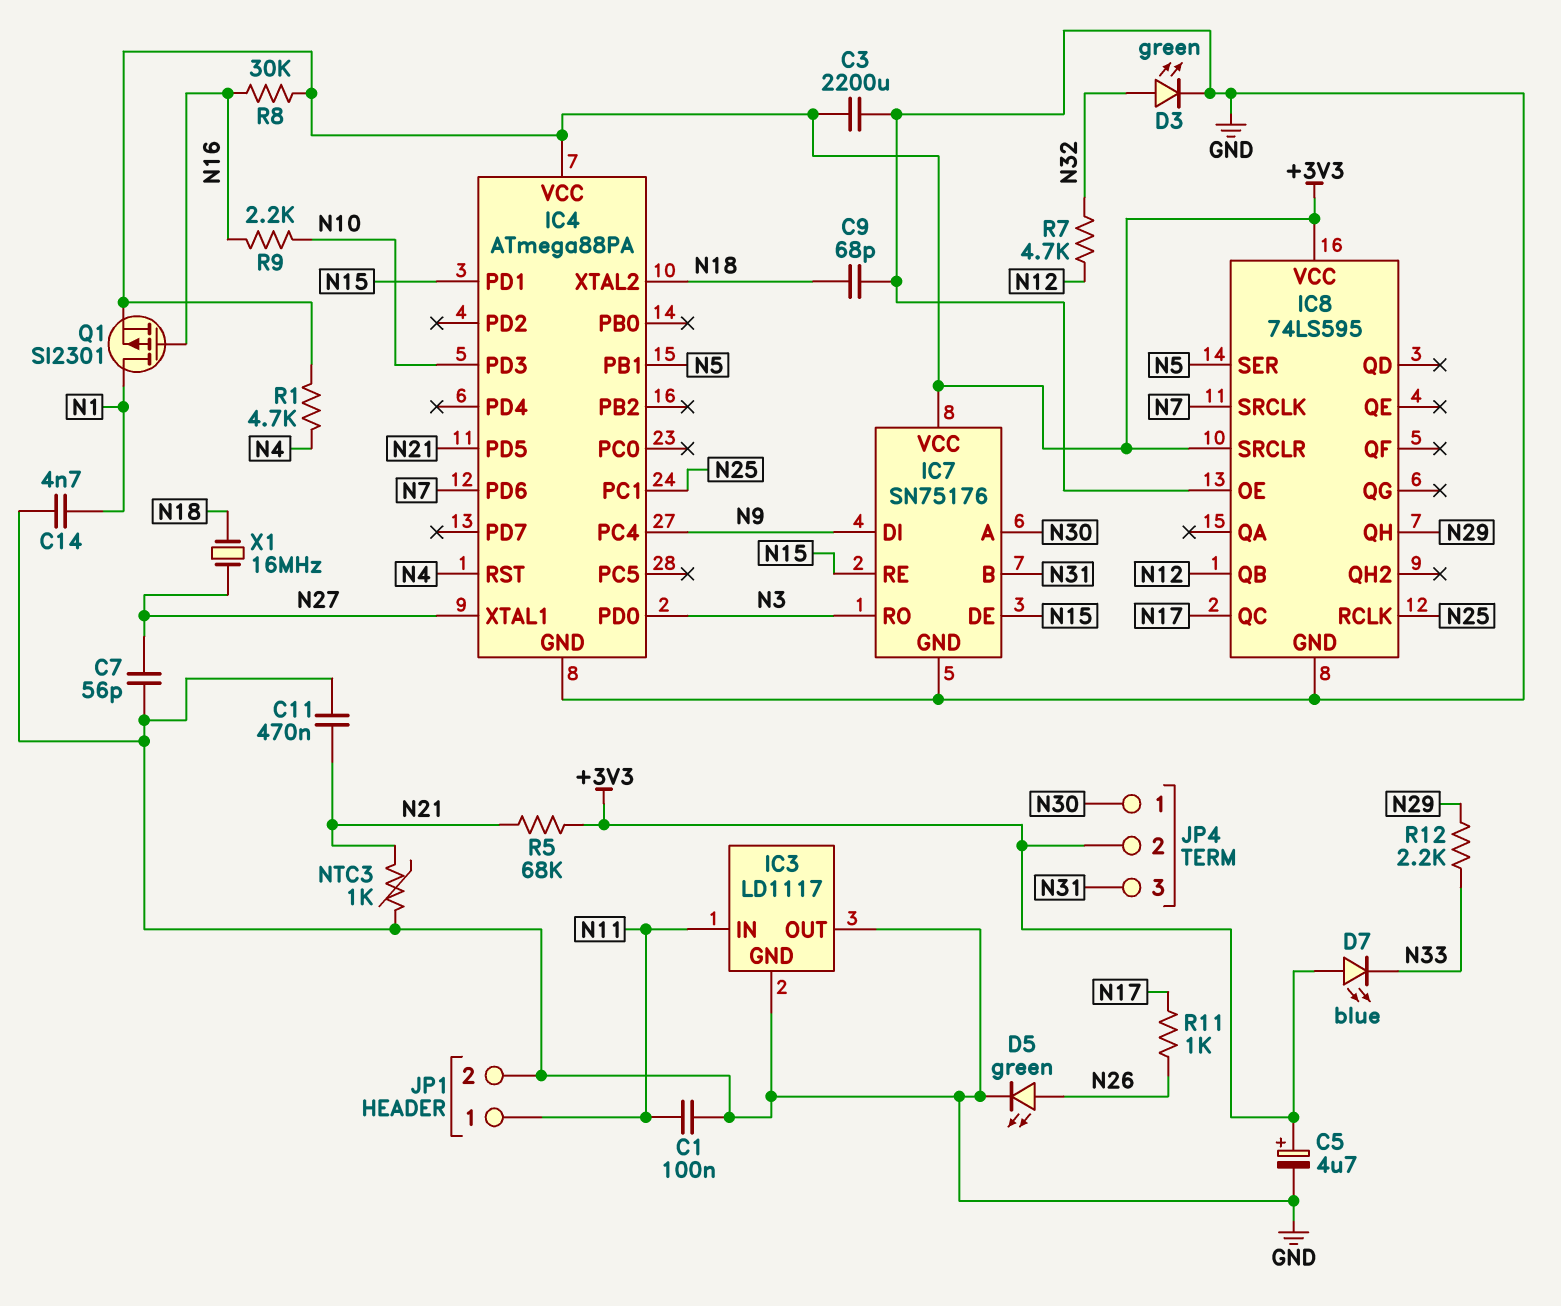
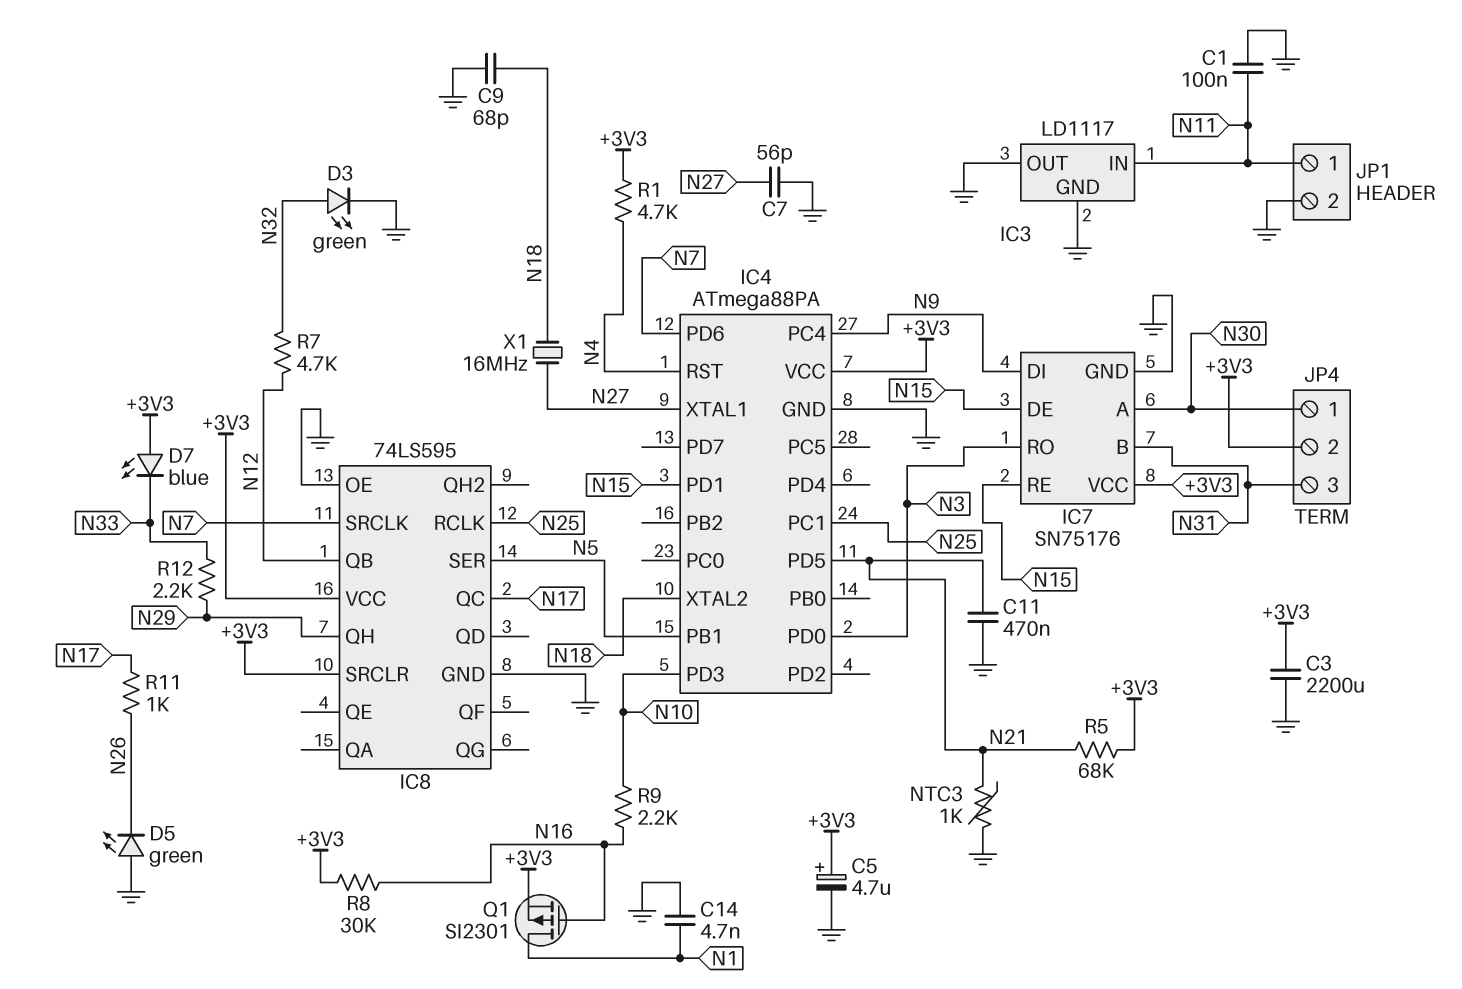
D5: LED green (A N26, K GND) -> LED green (A GND, K N26)

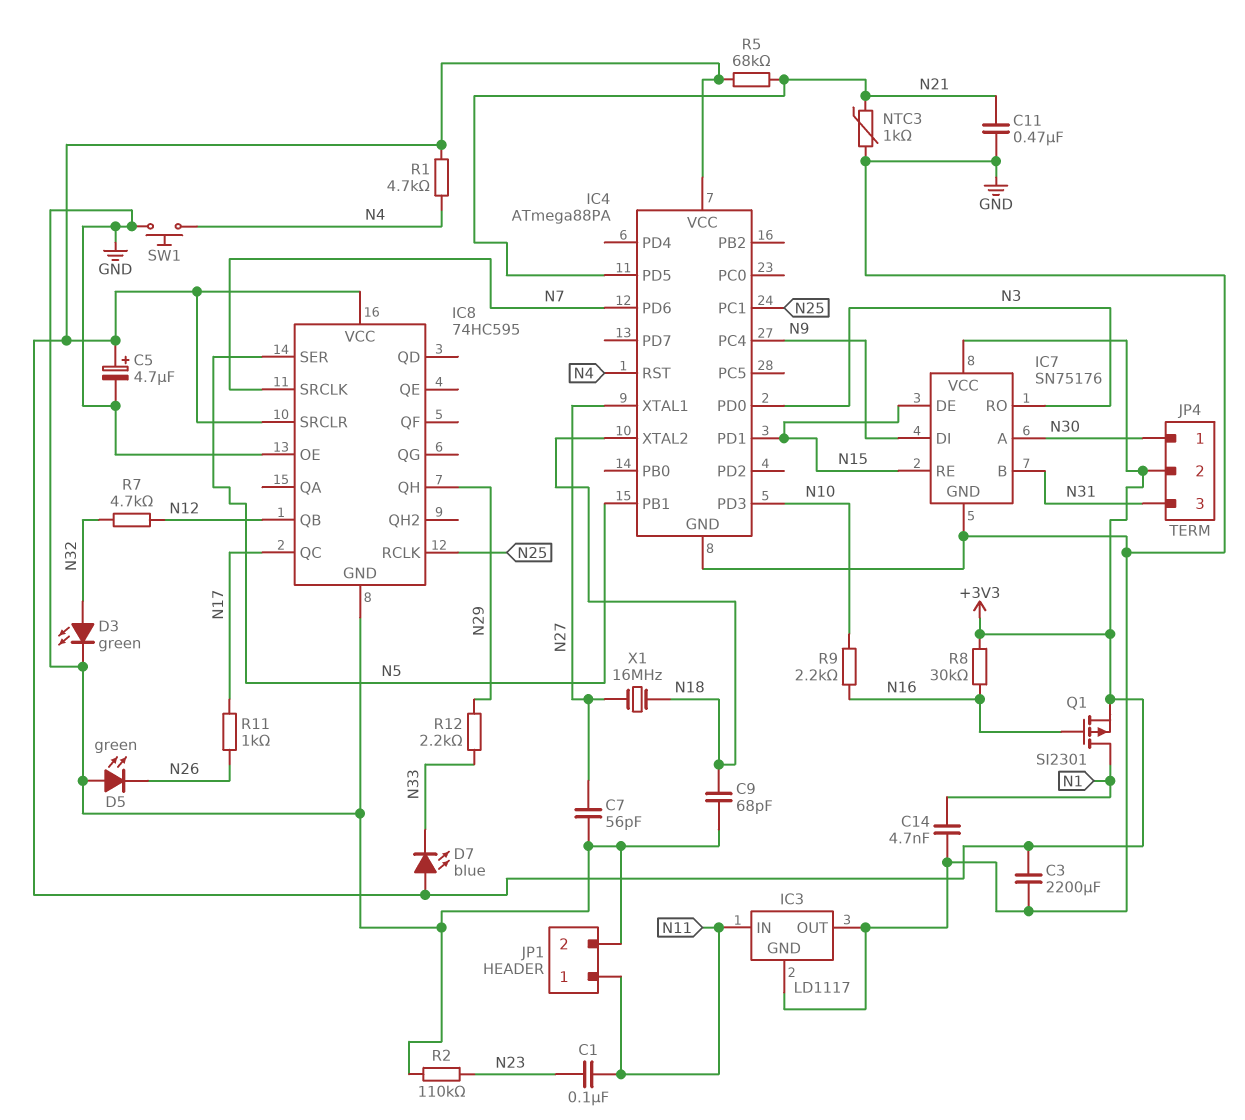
C1: 100nF (GND, N11) -> 100nF (N11, N23)
IC8: 74LS595 -> 74HC595
R2: none -> 110k (GND, N23)
SW1: none -> button (GND, N4)

